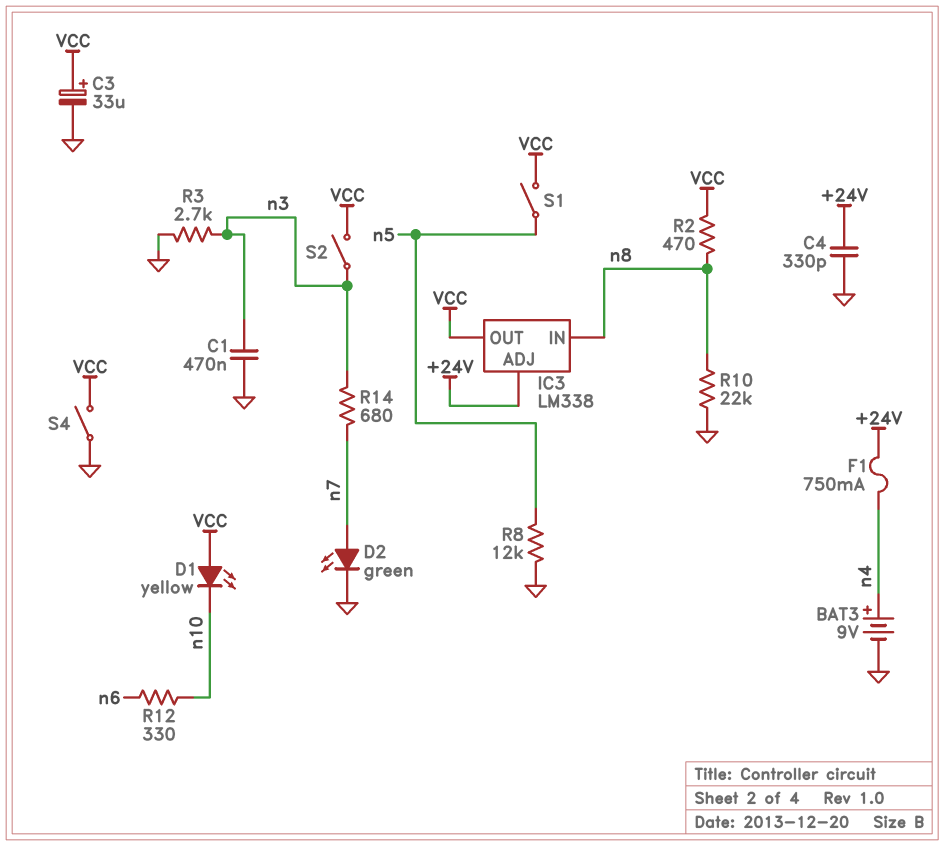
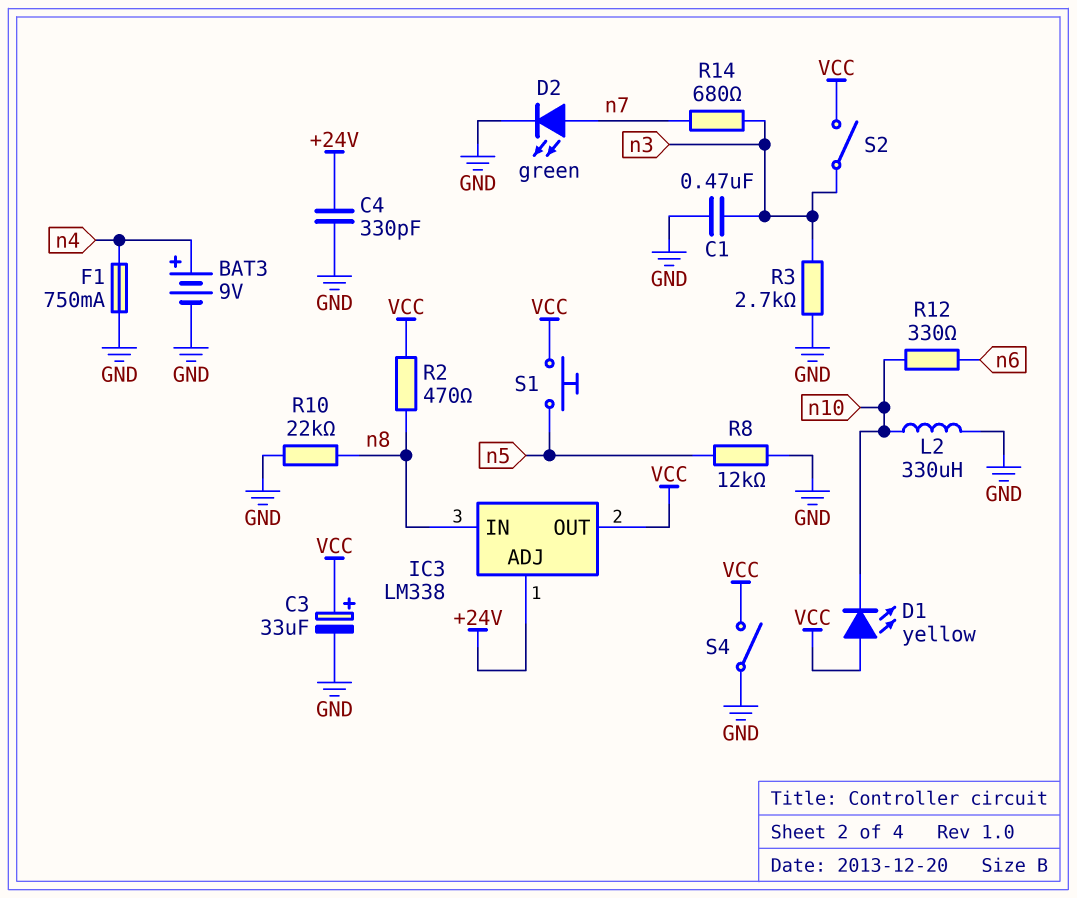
F1: 750mA (+24V, n4) -> 750mA (GND, n4)
L2: none -> 330uH (GND, n10)
S1: switch (VCC, n5) -> button (VCC, n5)

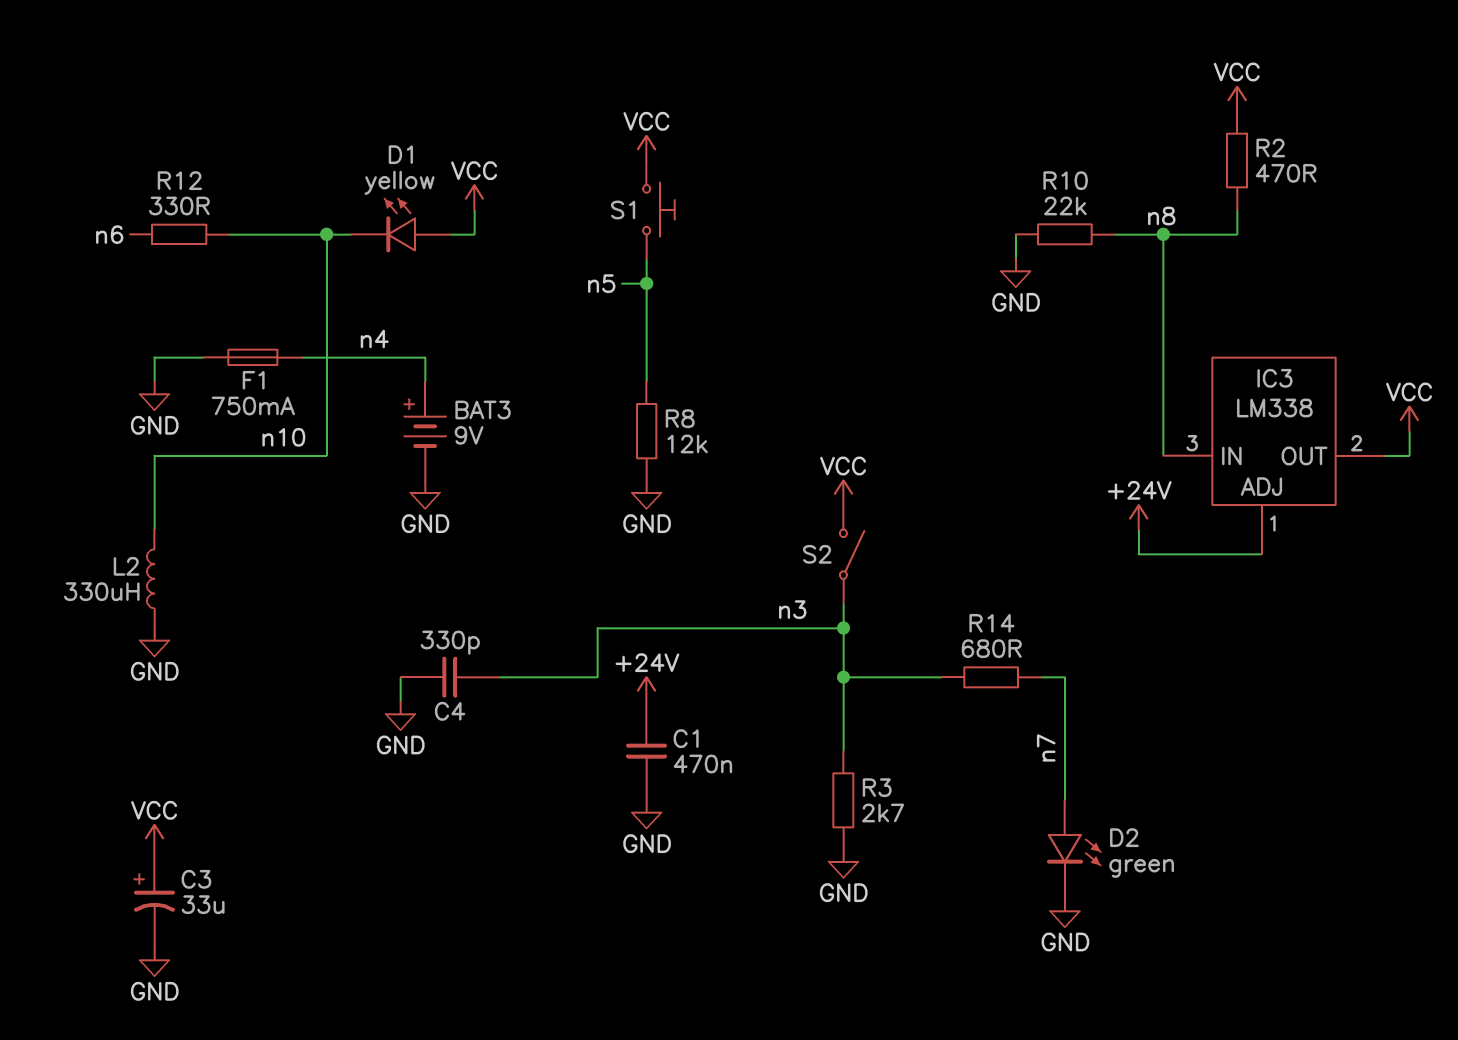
C1: 470nF (GND, n3) -> 470nF (+24V, GND)
C4: 330pF (+24V, GND) -> 330pF (GND, n3)
S4: switch (GND, VCC) -> none

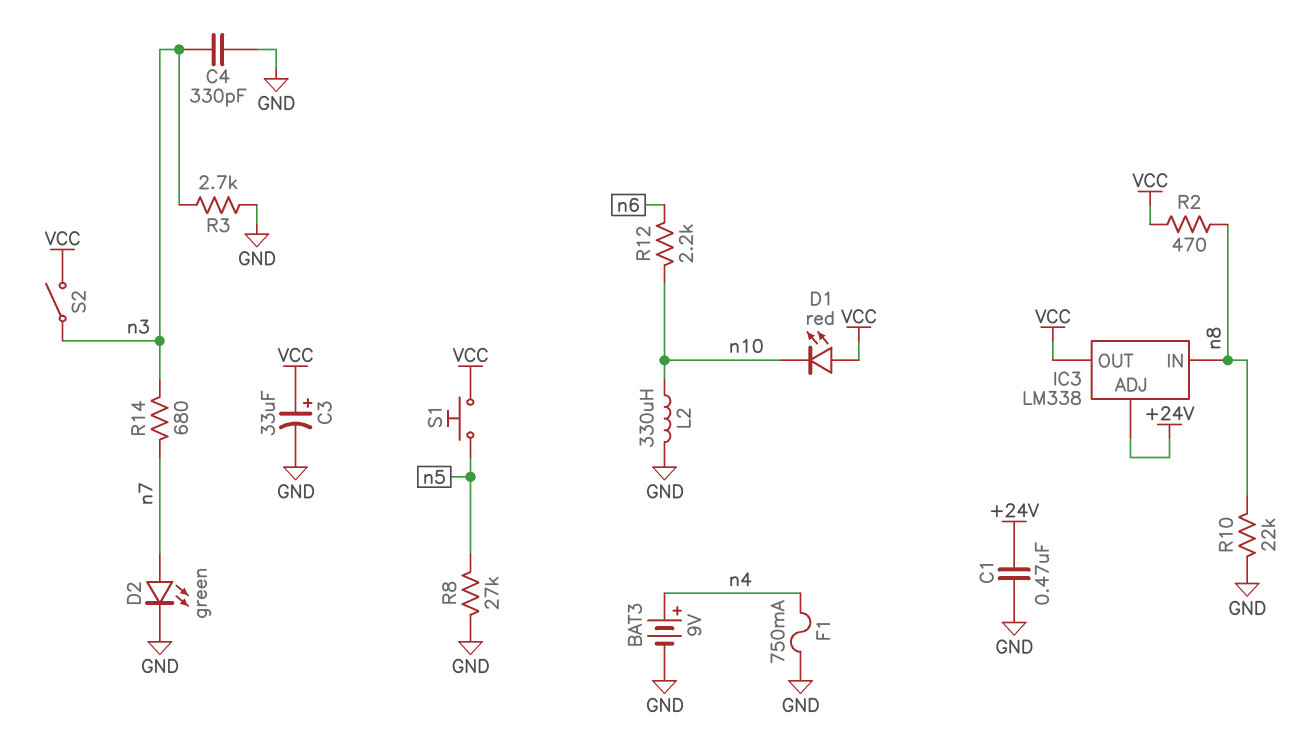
D1: LED yellow (A VCC, K n10) -> LED red (A VCC, K n10)
R8: 12k (GND, n5) -> 27k (GND, n5)
R12: 330 (n6, n10) -> 2.2k (n6, n10)

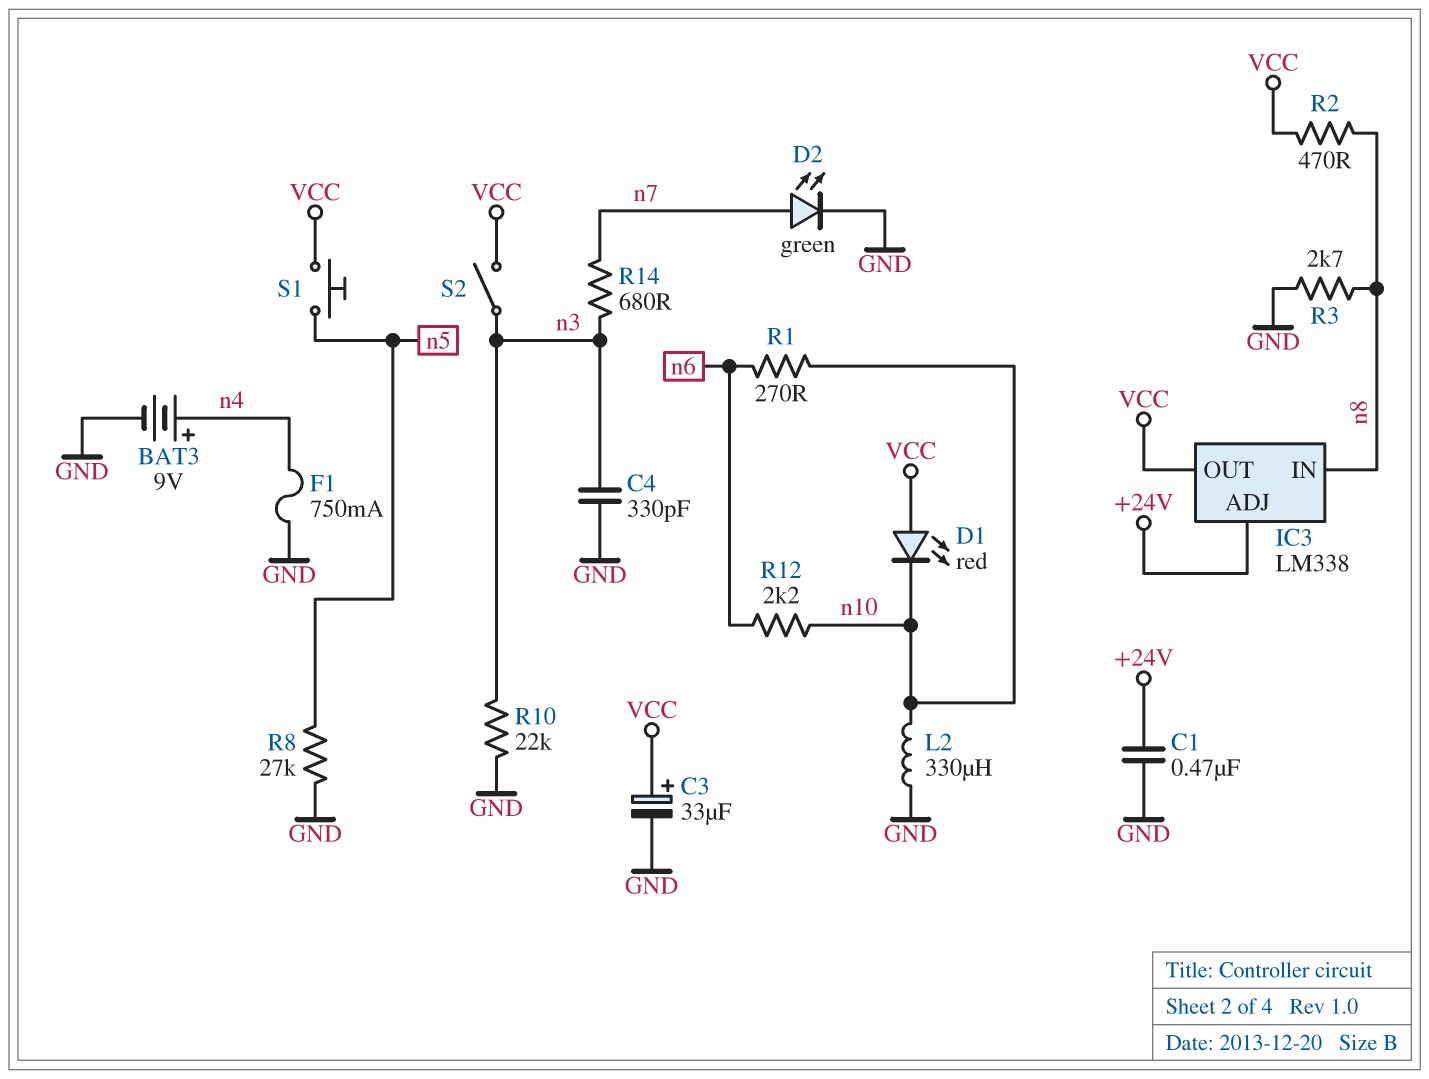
R1: none -> 270 (n6, n10)
R3: 2.7k (GND, n3) -> 2.7k (GND, n8)
R10: 22k (GND, n8) -> 22k (GND, n3)

